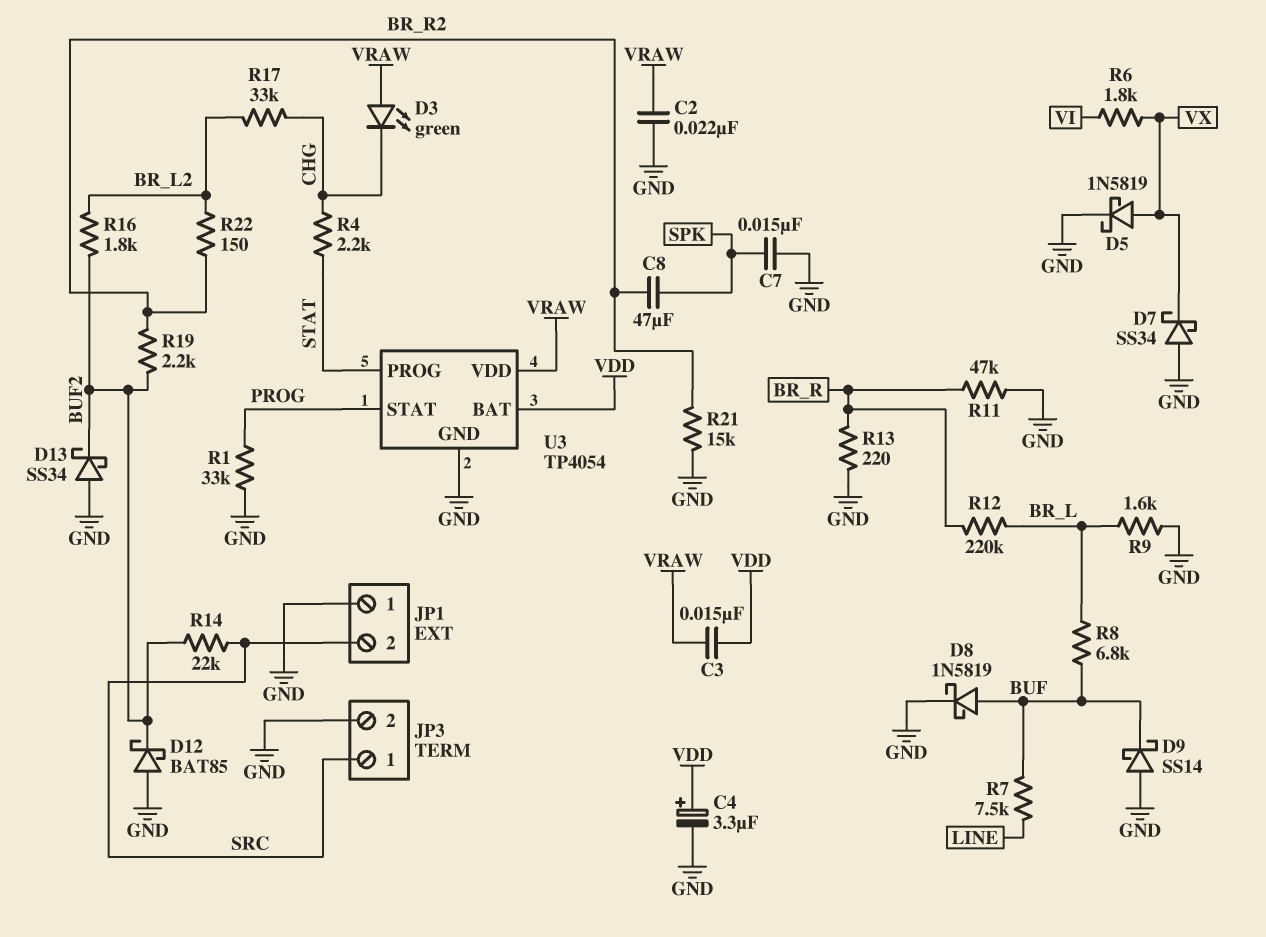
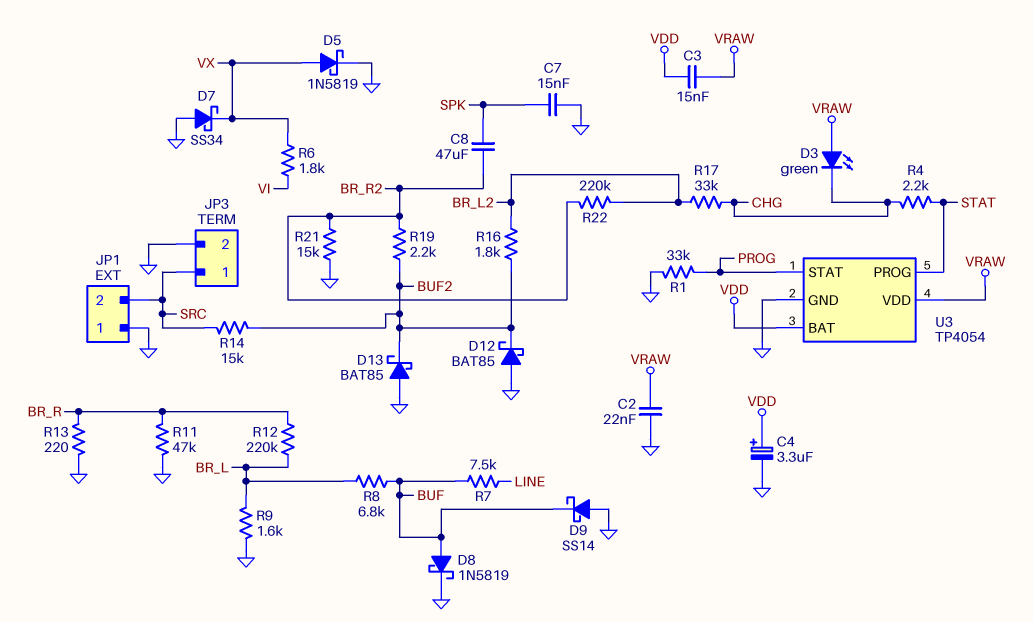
D13: schottky SS34 (A GND, K BUF2) -> schottky BAT85 (A GND, K BUF2)
R14: 22k (BUF2, SRC) -> 15k (BUF2, SRC)
R22: 150 (BR_L2, BR_R2) -> 220k (BR_L2, BR_R2)

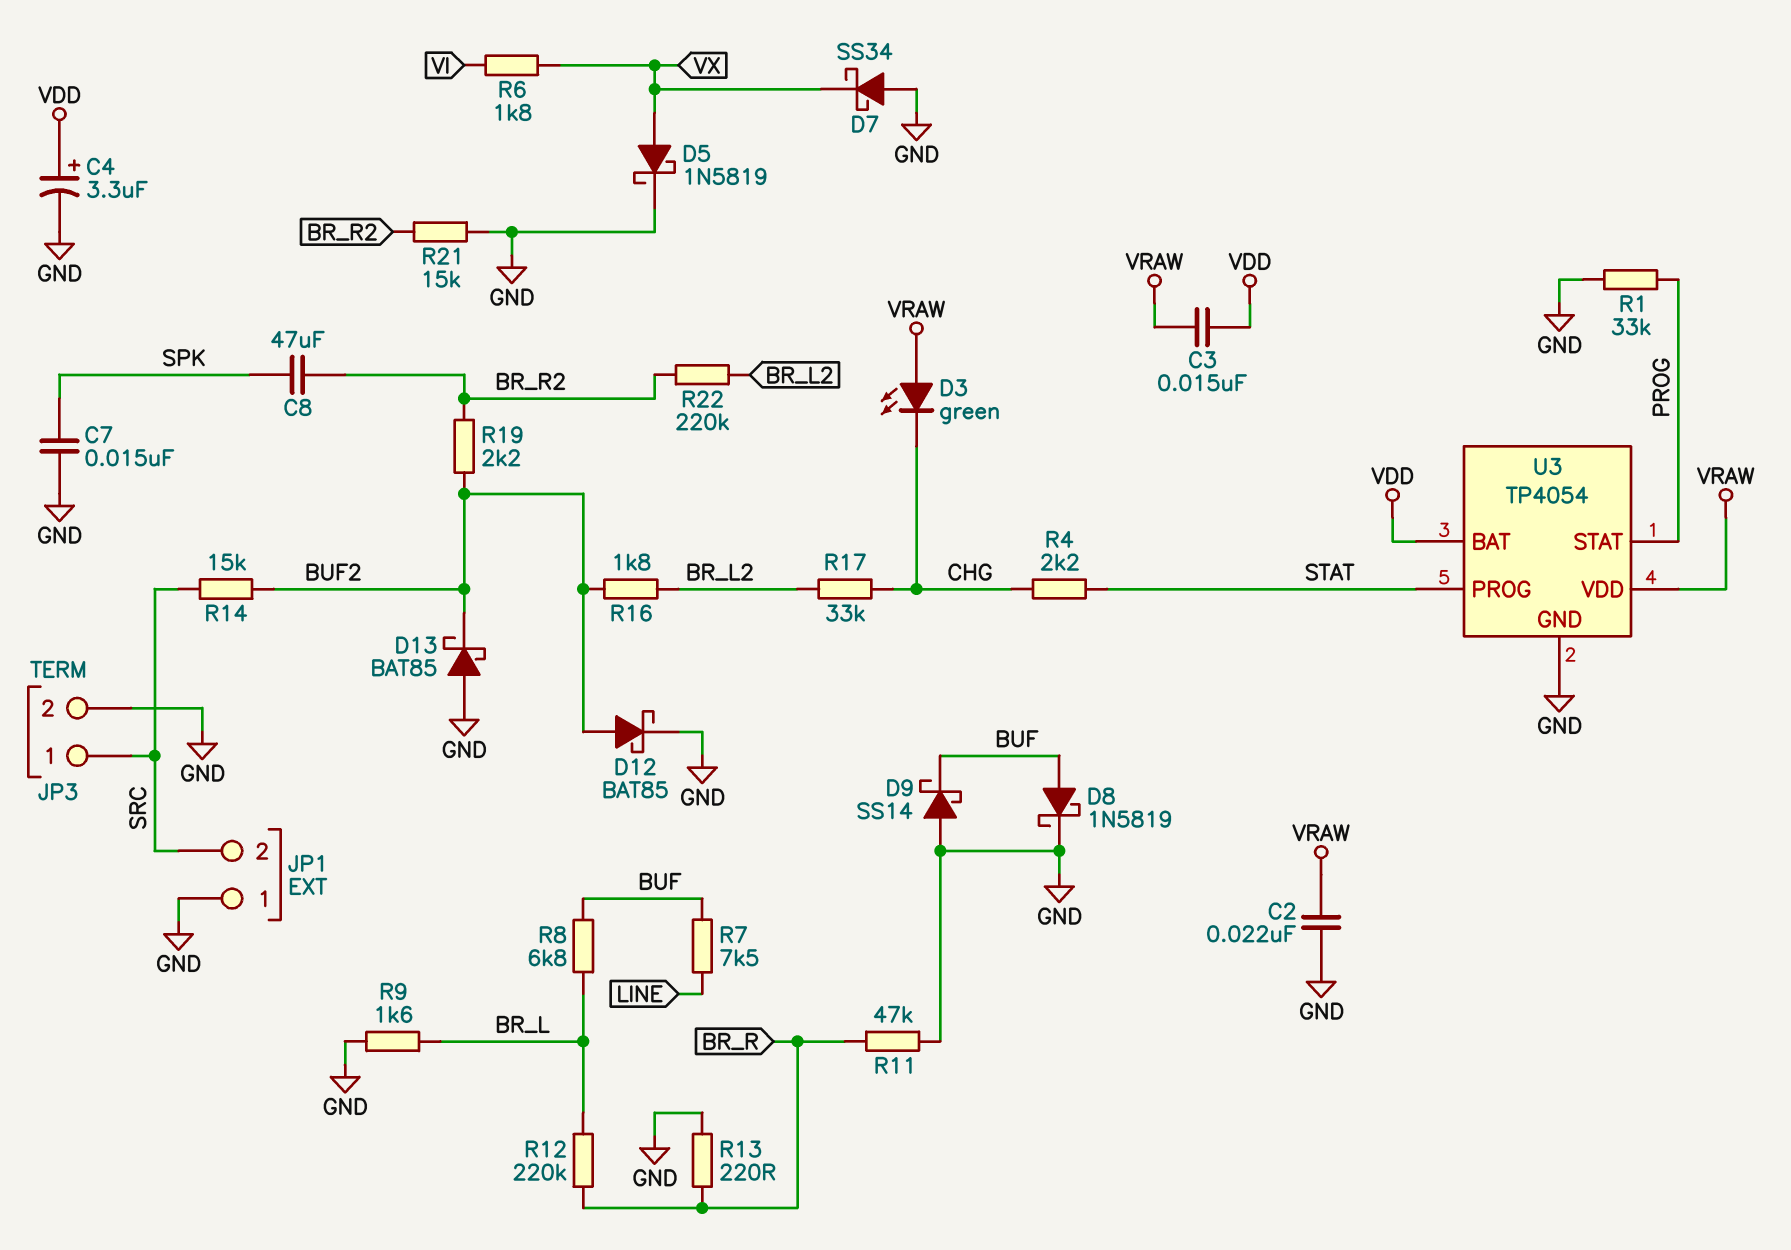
D12: schottky BAT85 (A GND, K BUF2) -> schottky BAT85 (A BUF2, K GND)

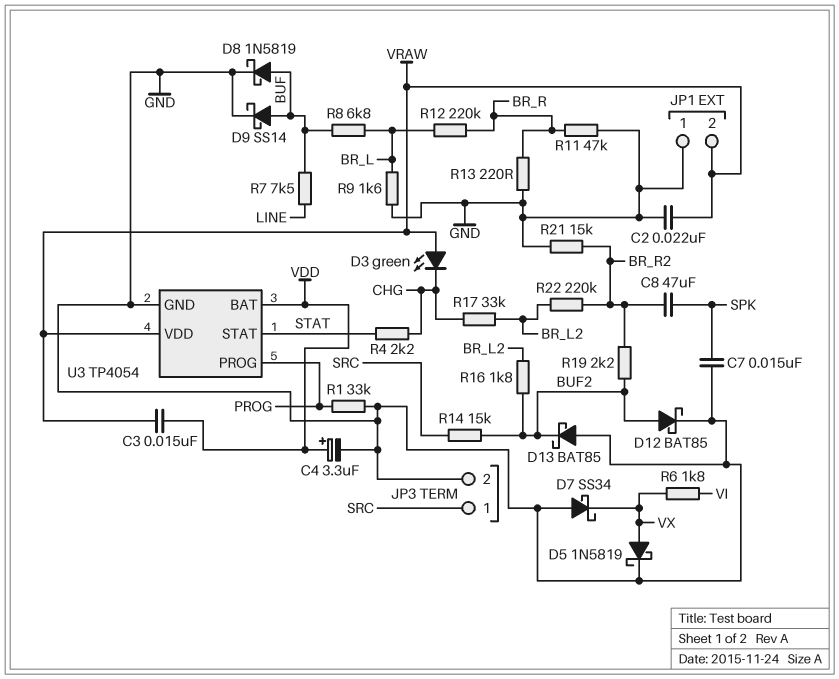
D9: schottky SS14 (A GND, K BUF) -> schottky SS14 (A BUF, K GND)
JP1 pin 2: SRC -> VRAW
U3 pin PROG: STAT -> PROG
U3 pin STAT: PROG -> STAT

